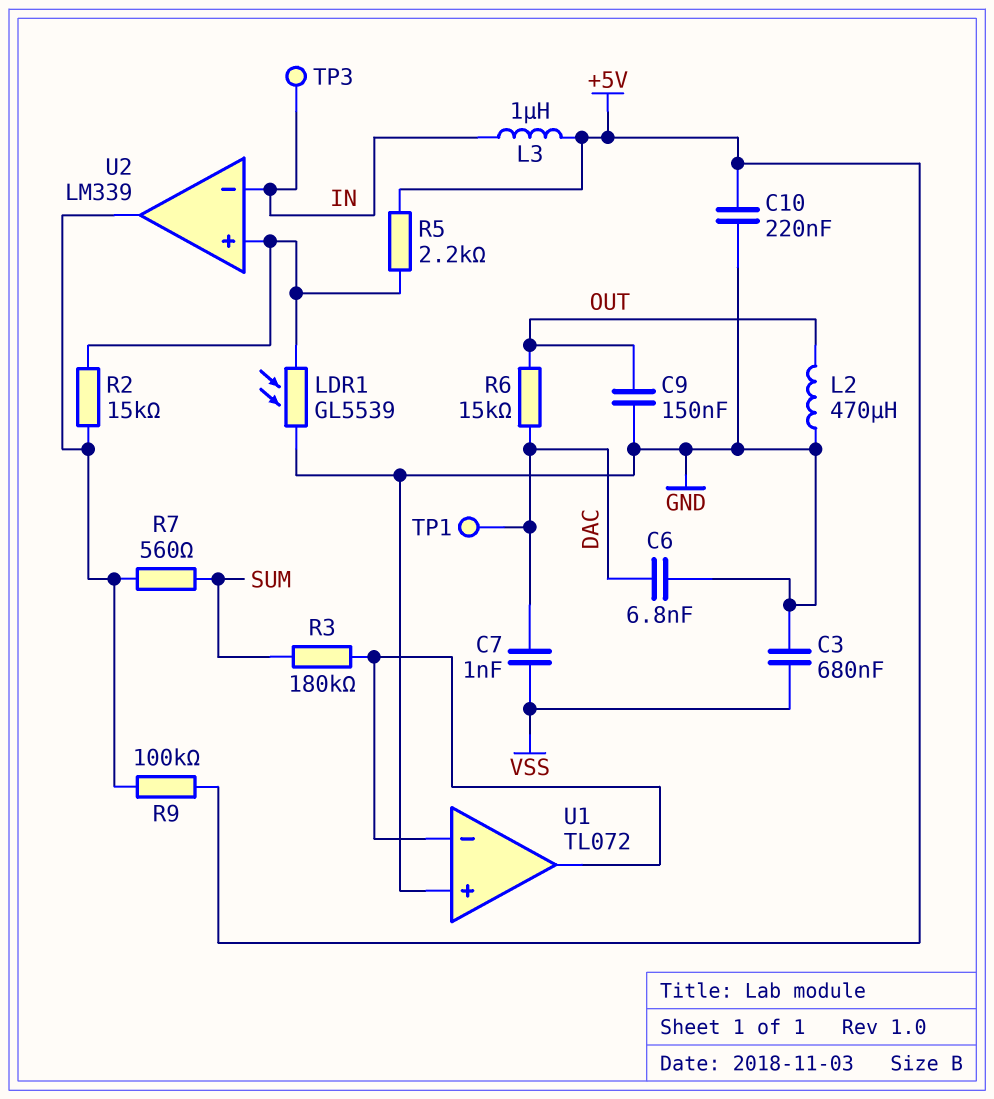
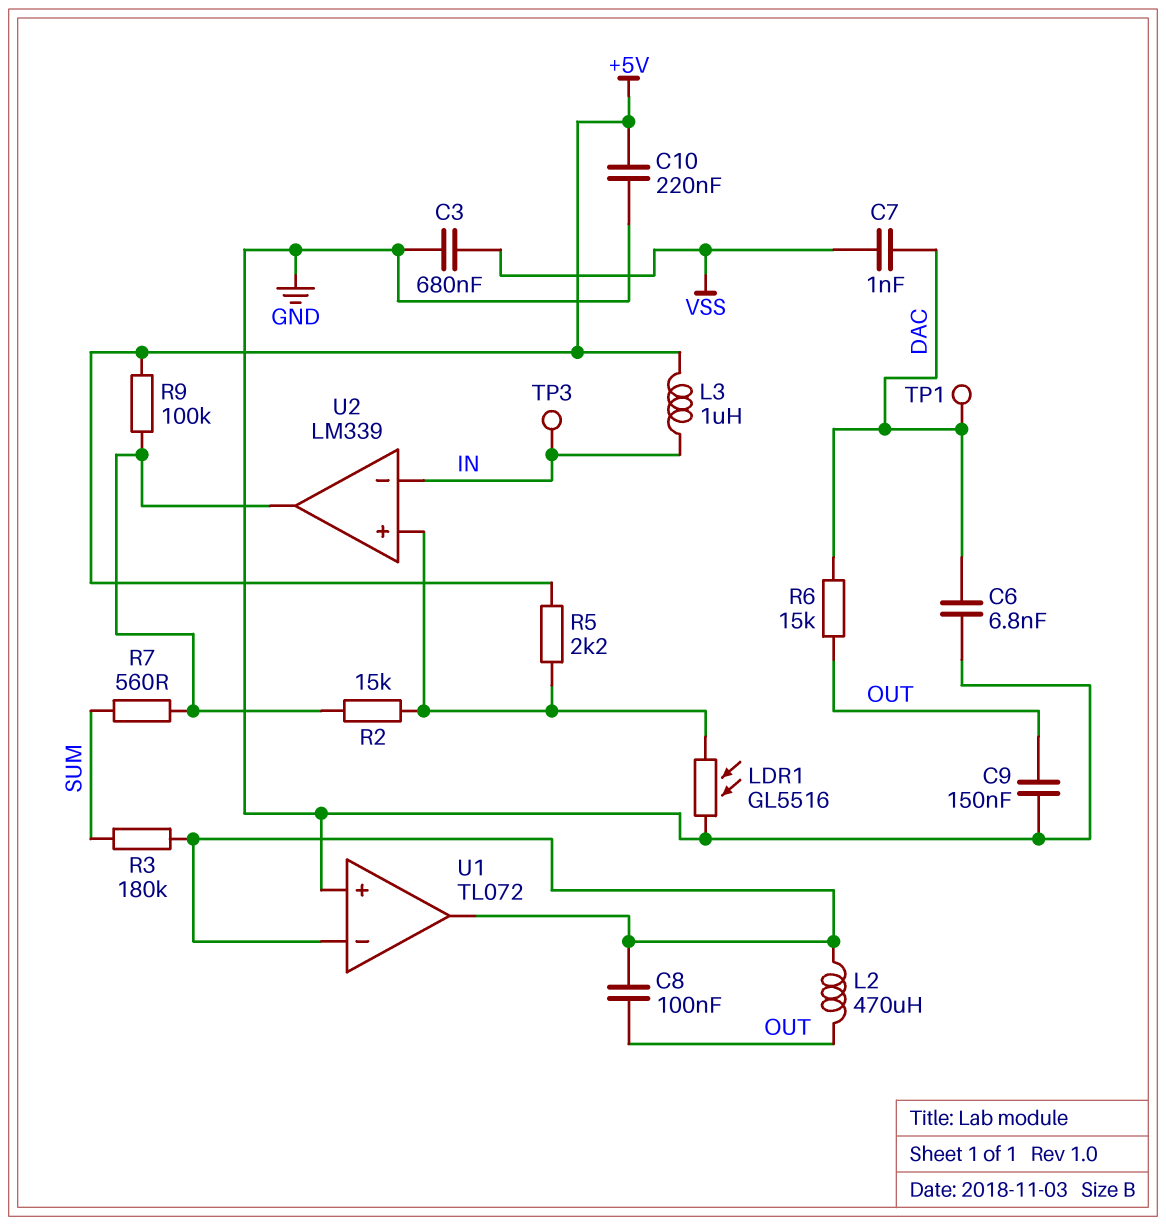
C8: none -> 100nF (OUT, U1/in-)
L2: 470uH (GND, OUT) -> 470uH (OUT, U1/in-)
LDR1: GL5539 (GND, U2/in+) -> GL5516 (GND, U2/in+)

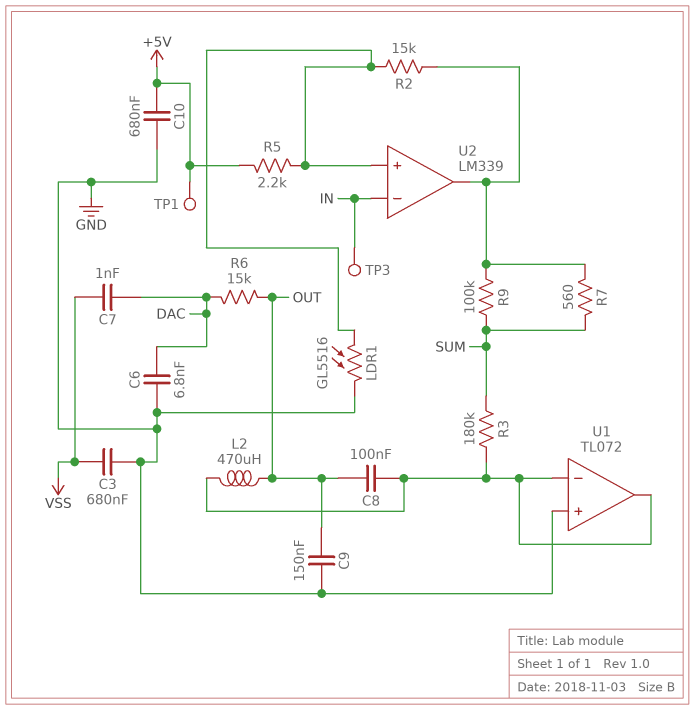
C10: 220nF (+5V, GND) -> 680nF (+5V, GND)
L3: 1uH (+5V, IN) -> none
R9: 100k (+5V, U2/out) -> 100k (SUM, U2/out)
TP1: test point (DAC) -> test point (+5V)

